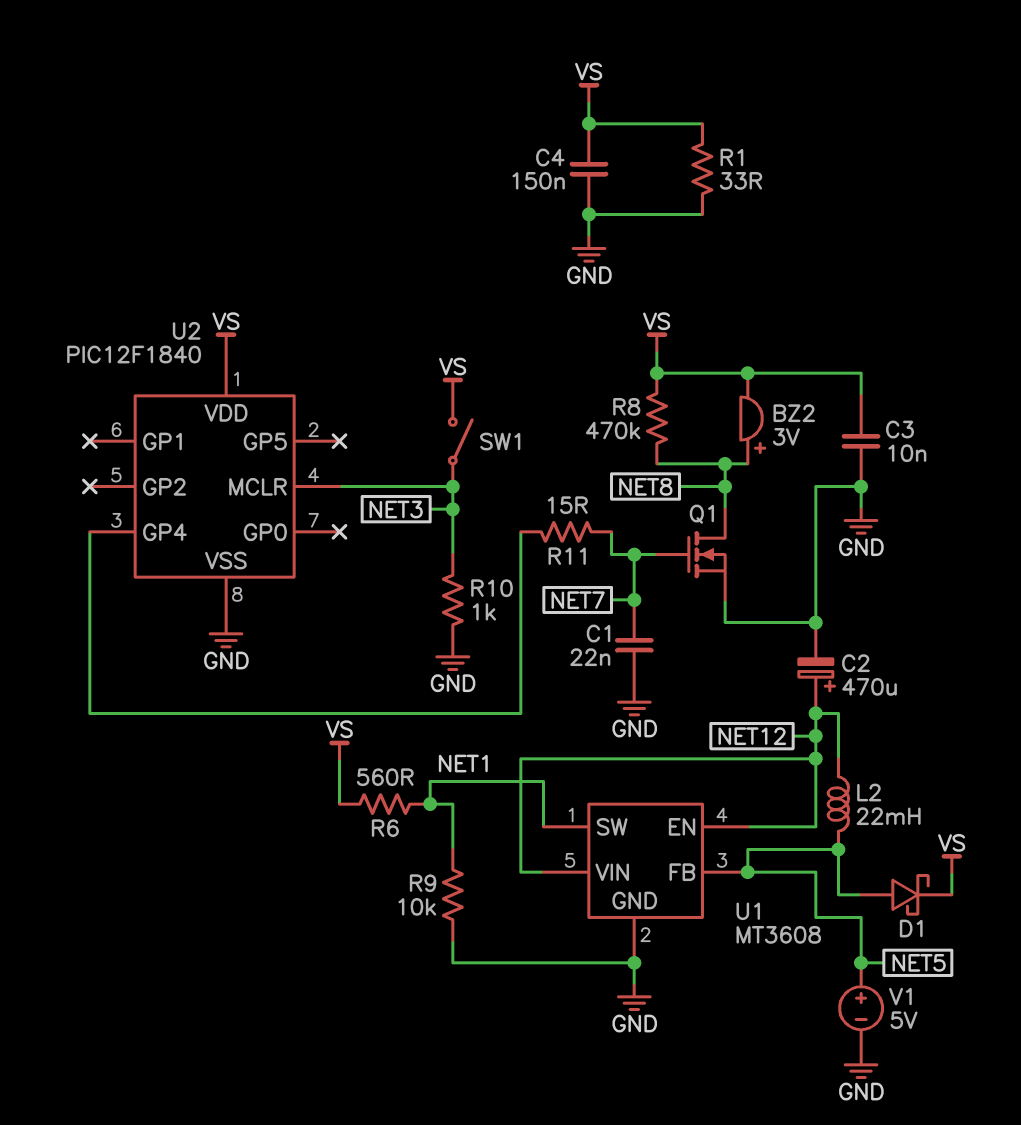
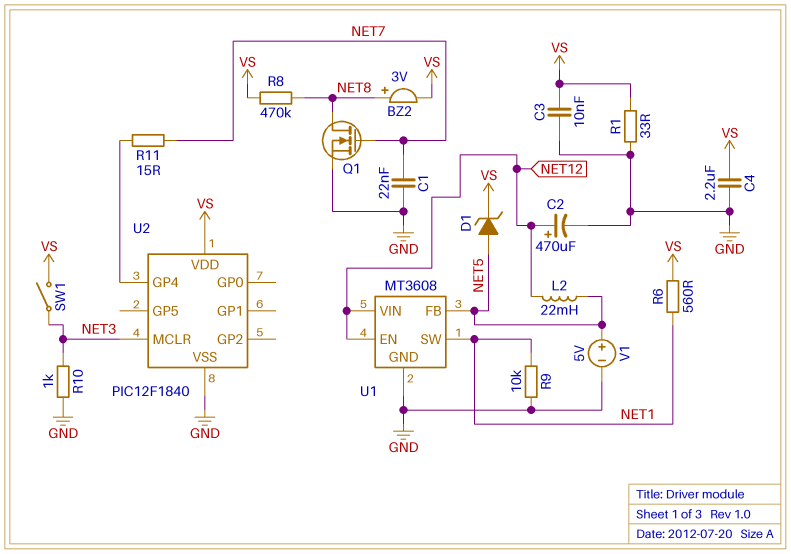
C4: 150nF (GND, VS) -> 2.2uF (GND, VS)
D1: schottky (A NET5, K VS) -> zener (A NET5, K VS)

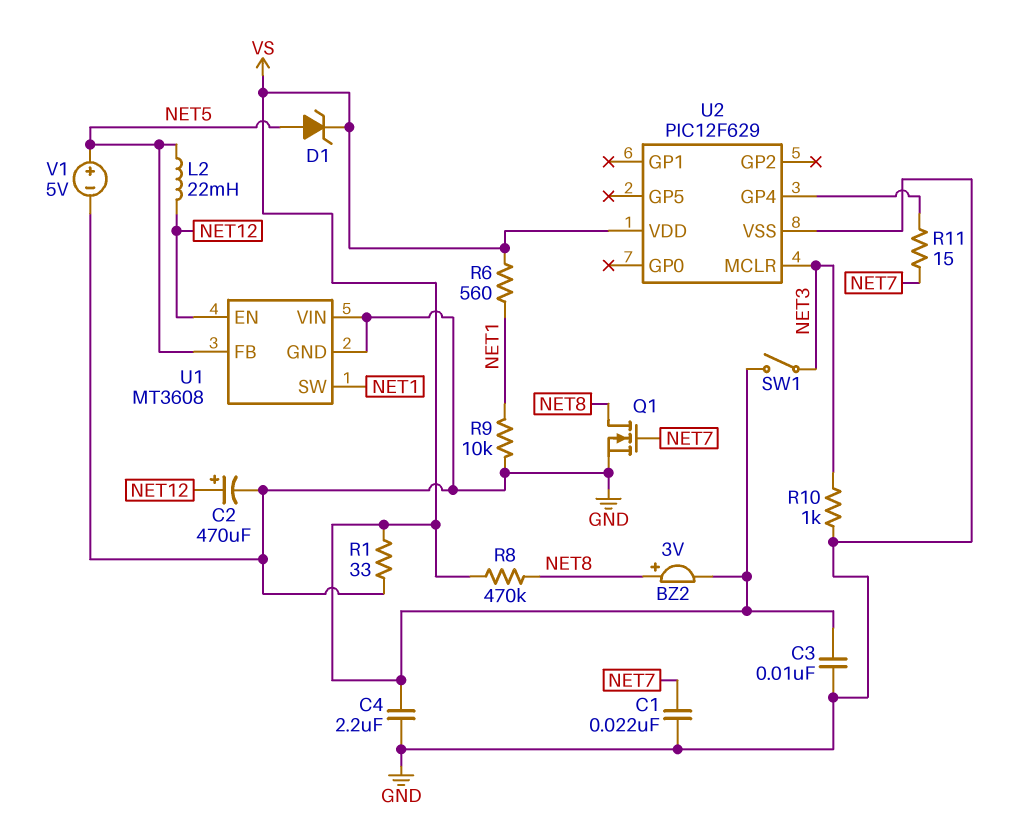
U1 pin VIN: NET12 -> GND
U2: PIC12F1840 -> PIC12F629

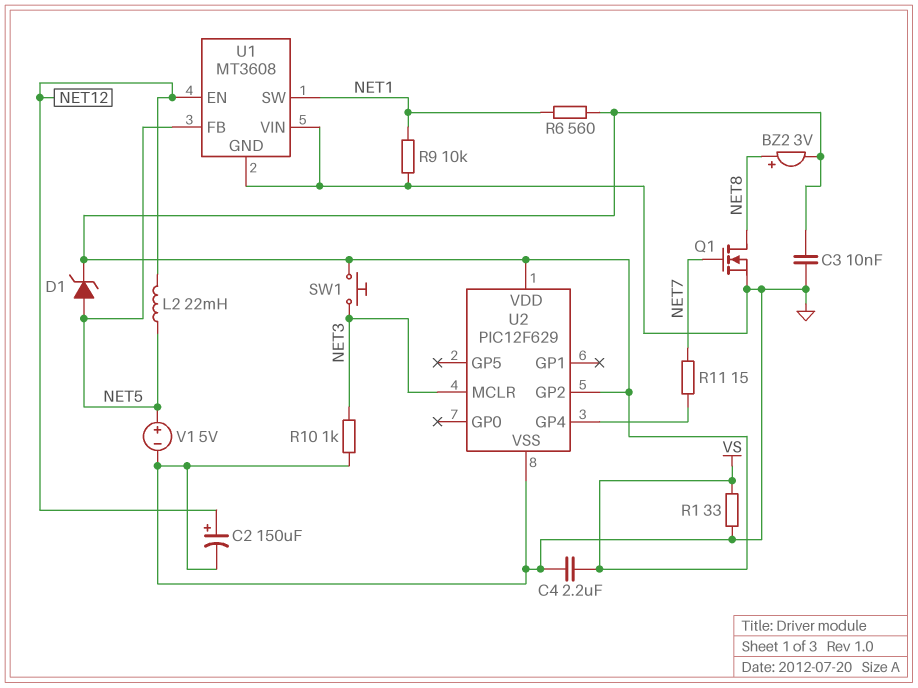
C1: 22nF (GND, NET7) -> none
C2: 470uF (plus NET12, minus GND) -> 150uF (plus NET12, minus GND)
R8: 470k (NET8, VS) -> none
SW1: switch (NET3, VS) -> button (NET3, VS)
U2 pin GP2: none -> VS

